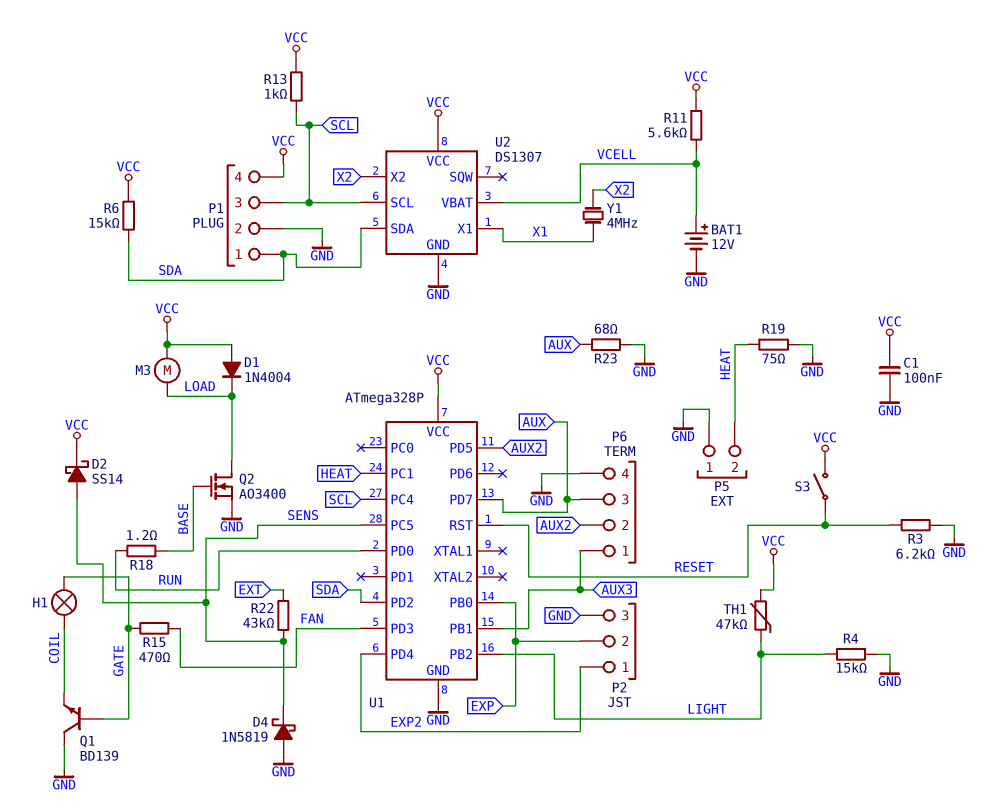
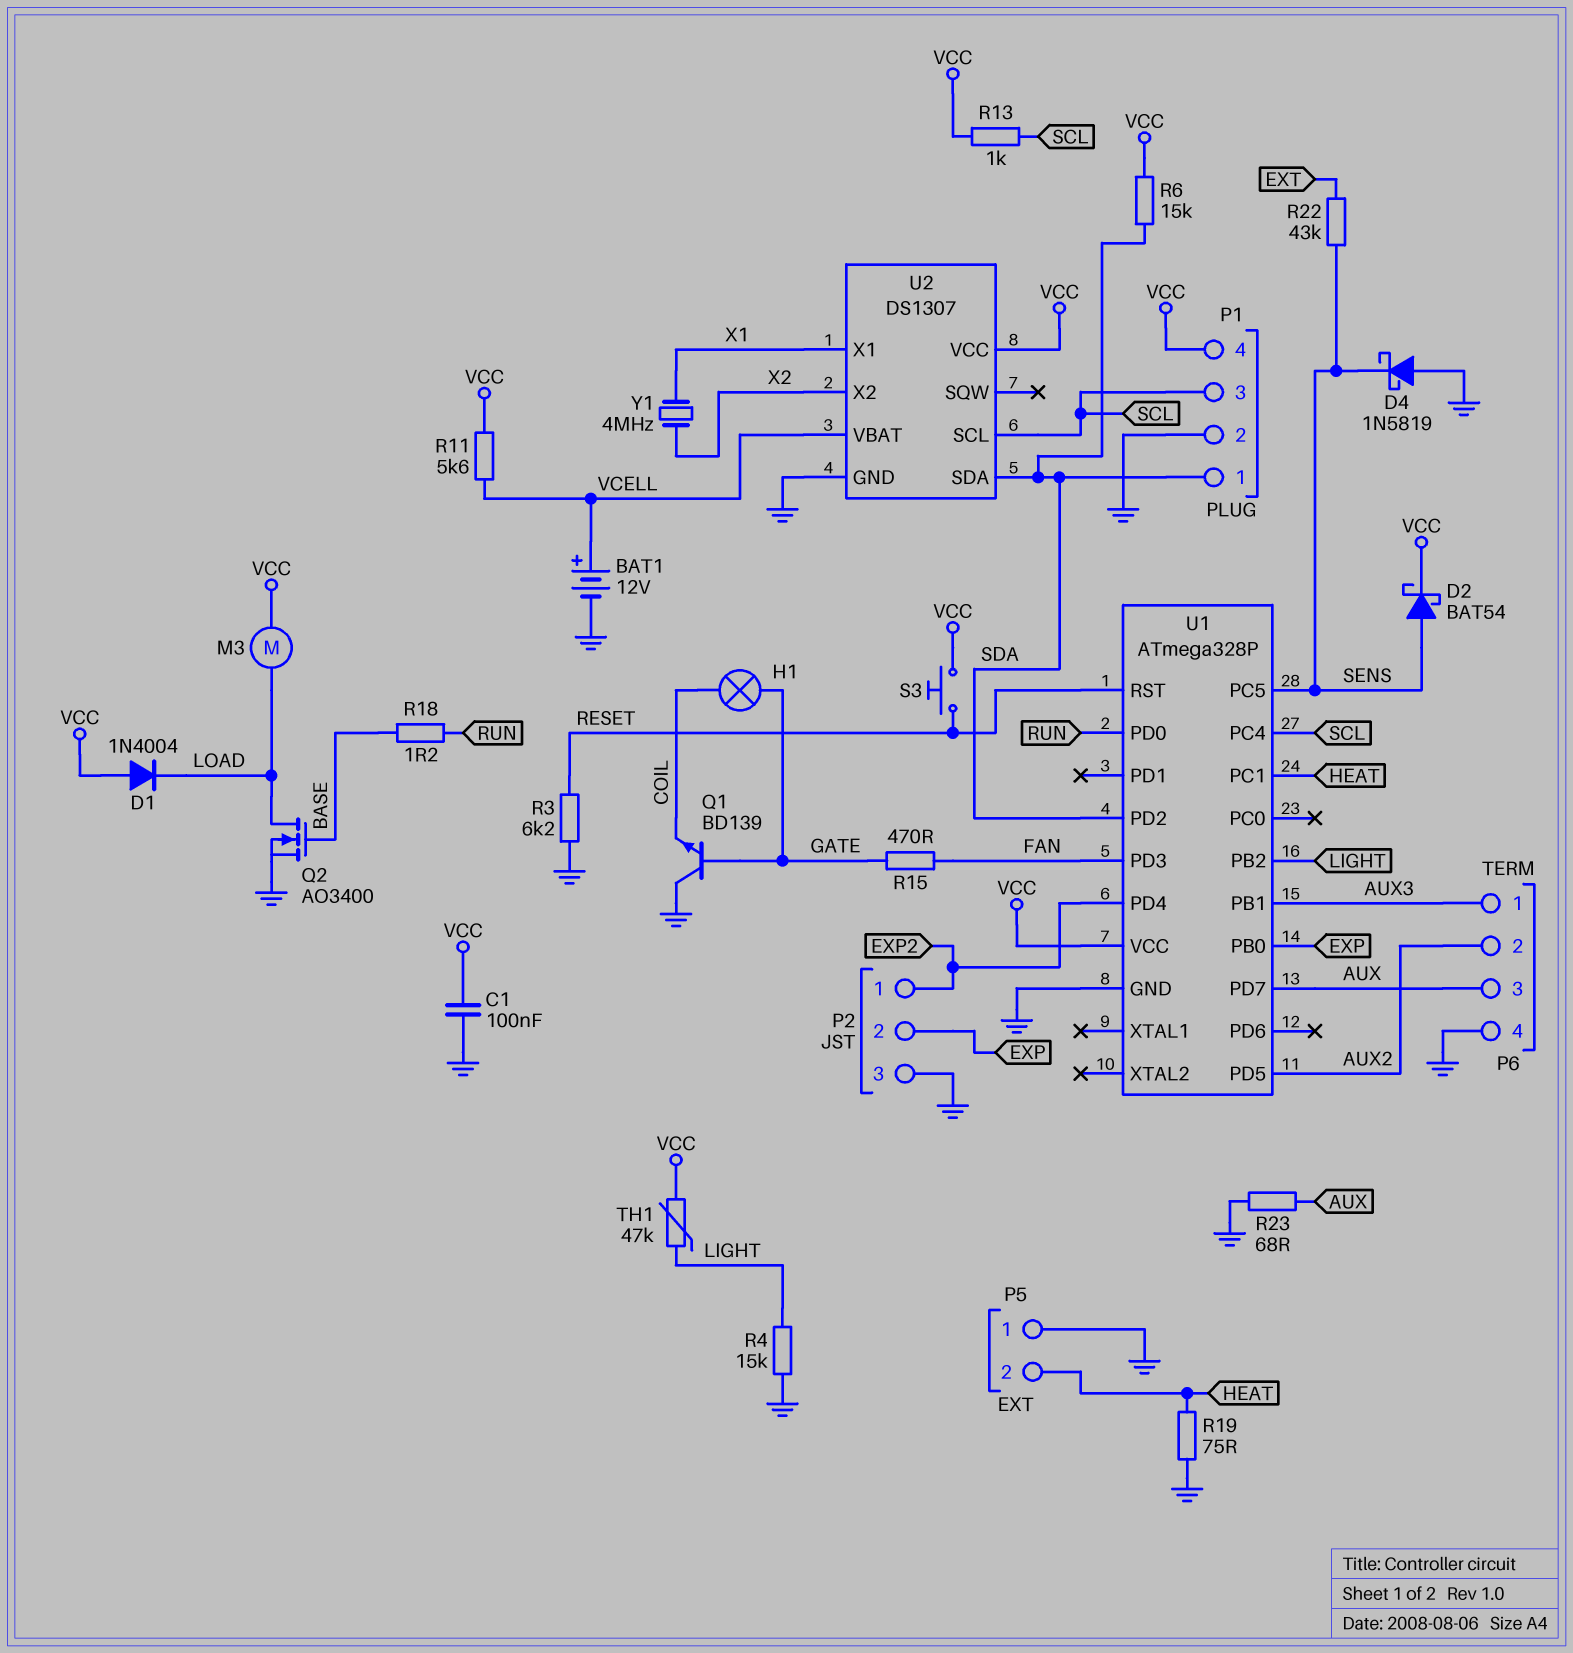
D2: schottky SS14 (A SENS, K VCC) -> schottky BAT54 (A SENS, K VCC)
S3: switch (RESET, VCC) -> button (RESET, VCC)

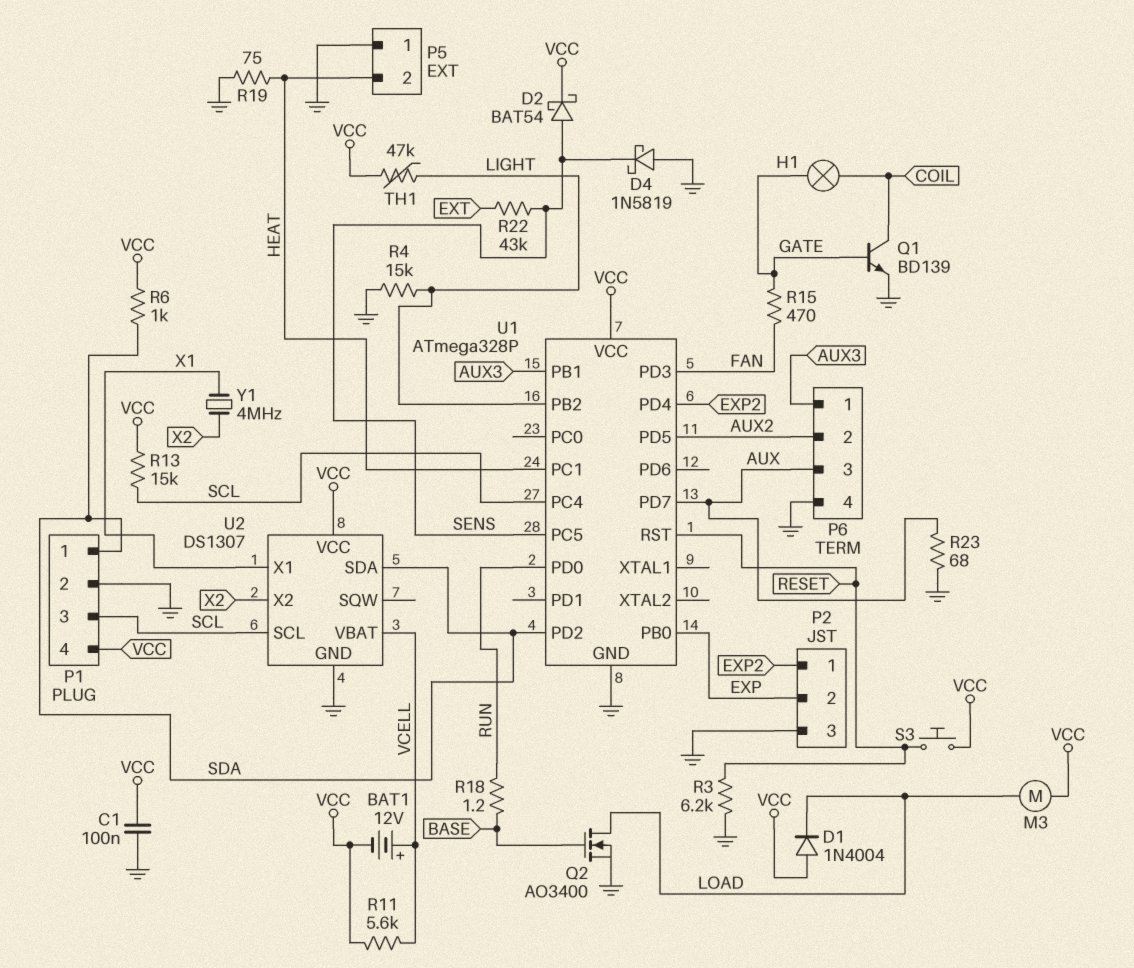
BAT1: 12V (plus VCELL, minus GND) -> 12V (plus VCELL, minus VCC)
Q1: NPN BD139 (B GATE, C GND, E COIL) -> NPN BD139 (B GATE, C COIL, E GND)
R6: 15k (SDA, VCC) -> 1k (SDA, VCC)
R13: 1k (SCL, VCC) -> 15k (SCL, VCC)

